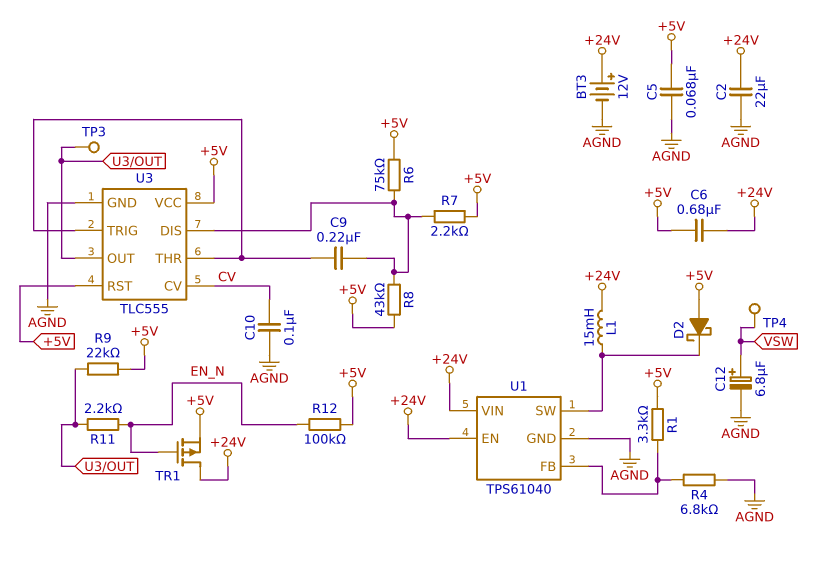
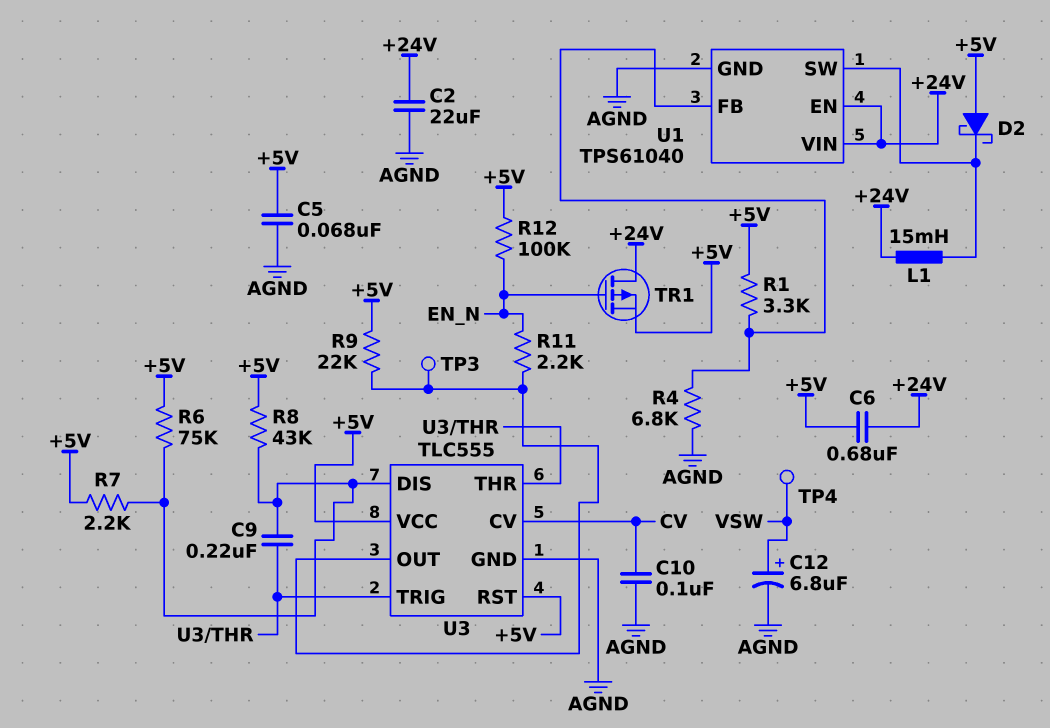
BT3: 12V (plus +24V, minus AGND) -> none

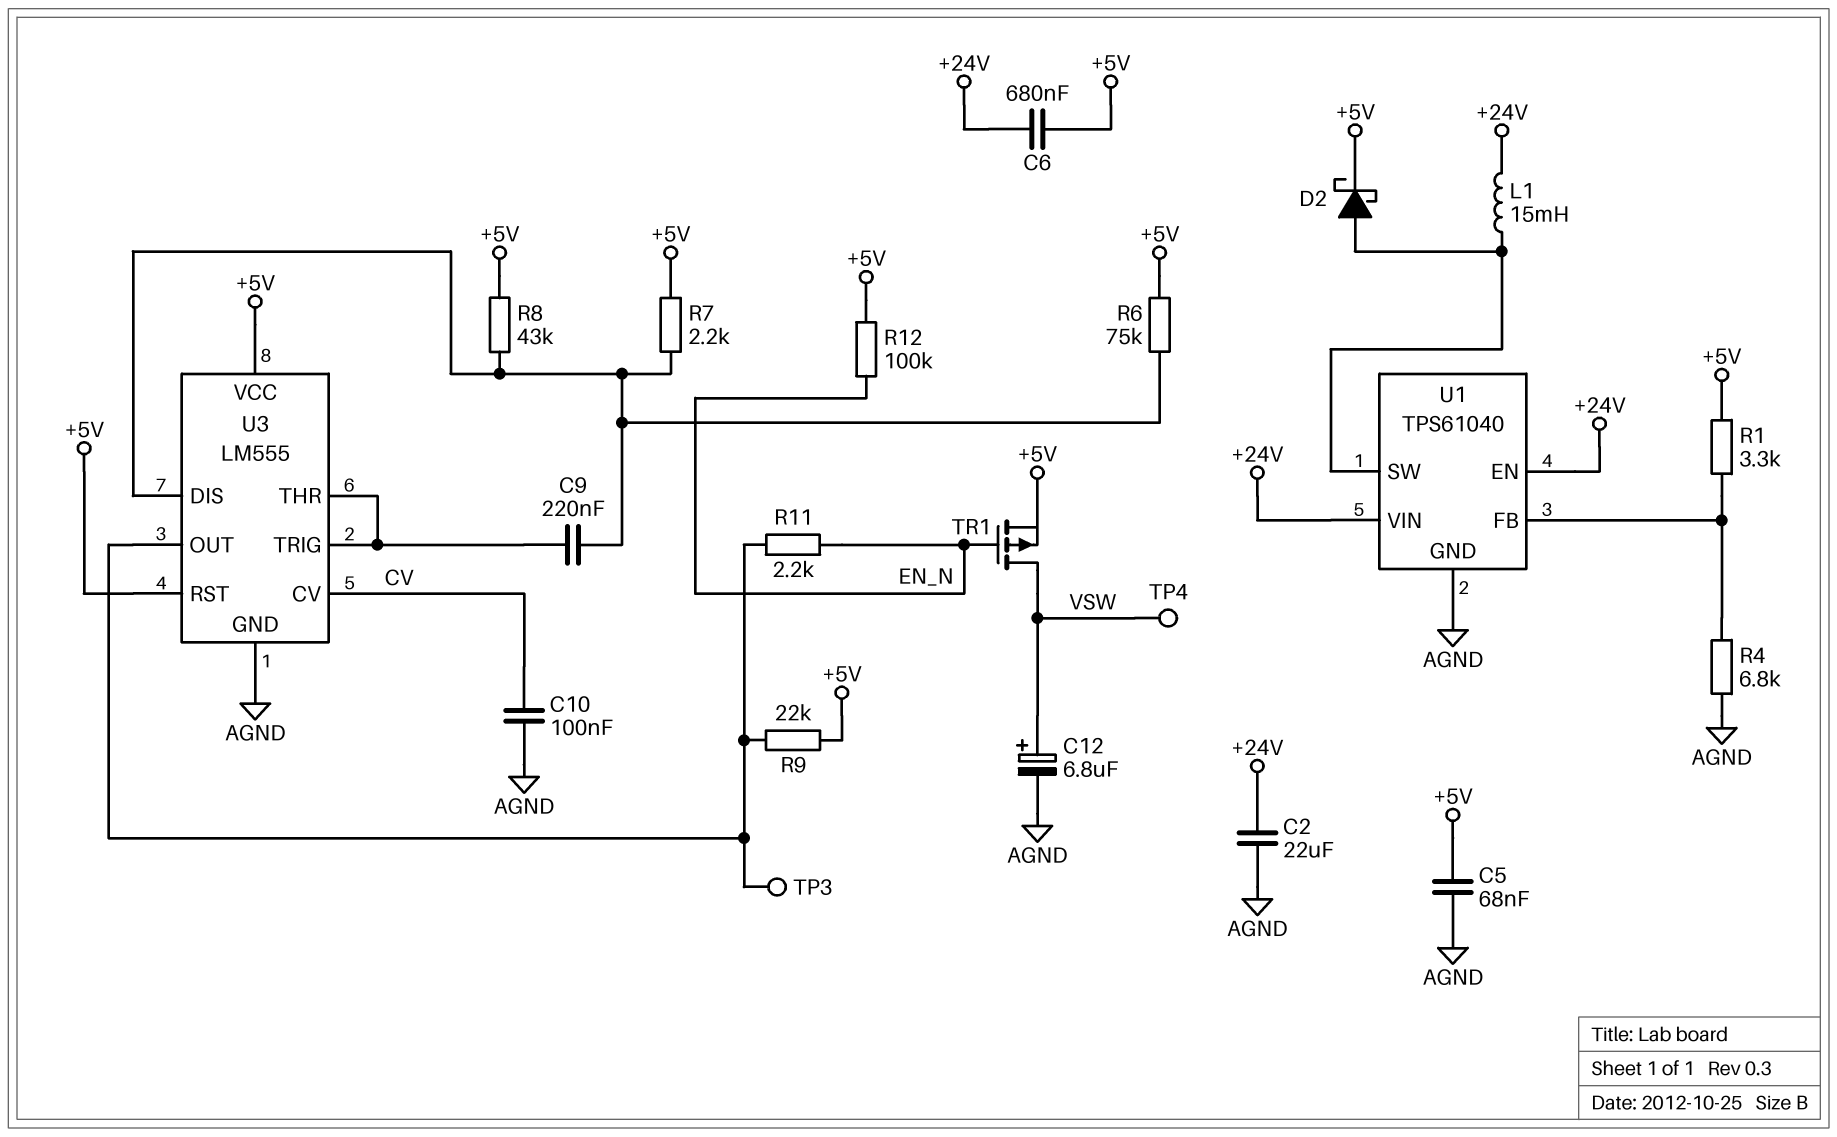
D2: schottky (A +5V, K U1/SW) -> schottky (A U1/SW, K +5V)
TR1: PMOS (G EN_N, D +24V, S +5V) -> PMOS (G EN_N, D VSW, S +5V)
U3: TLC555 -> LM555

